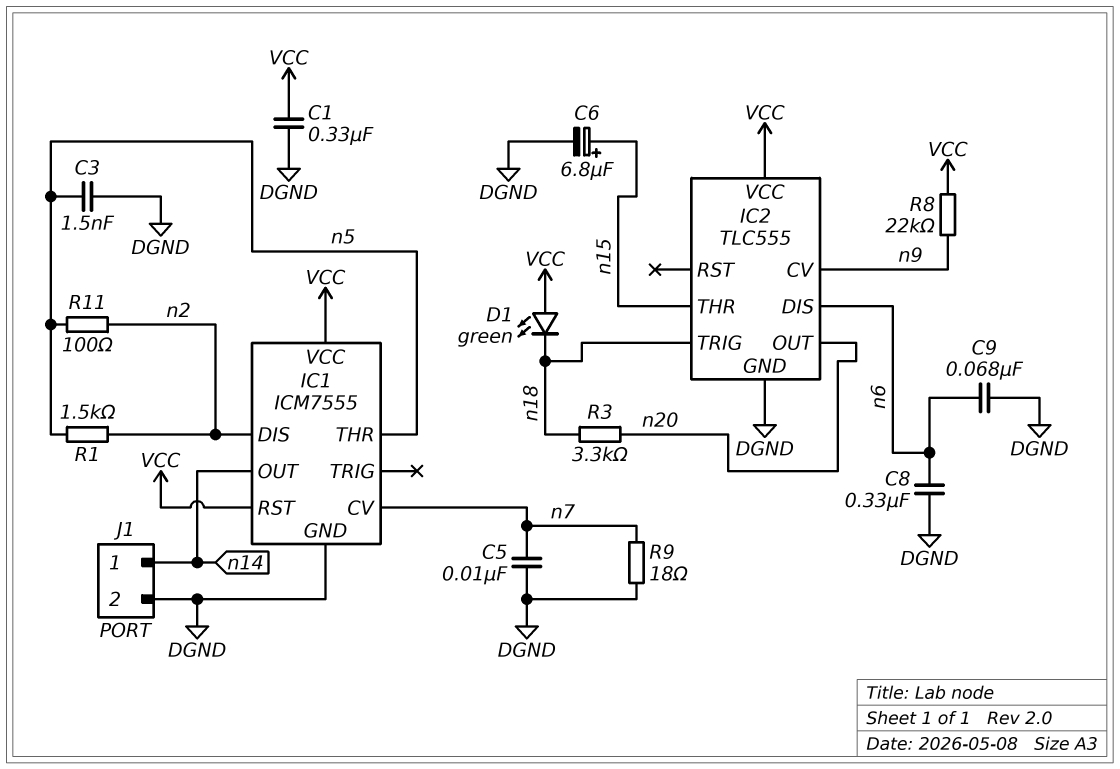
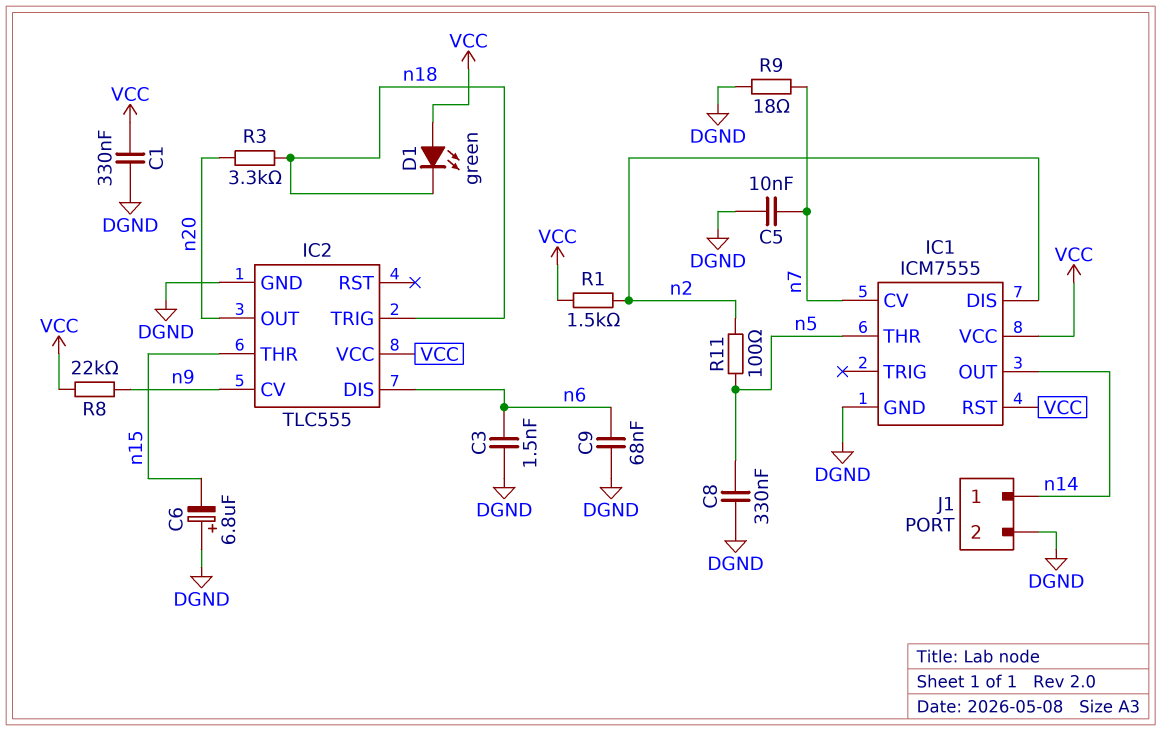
C3: 1.5nF (DGND, n5) -> 1.5nF (DGND, n6)
C6: 6.8uF (plus n15, minus DGND) -> 6.8uF (plus DGND, minus n15)
C8: 330nF (DGND, n6) -> 330nF (DGND, n5)
R1: 1.5k (n2, n5) -> 1.5k (VCC, n2)

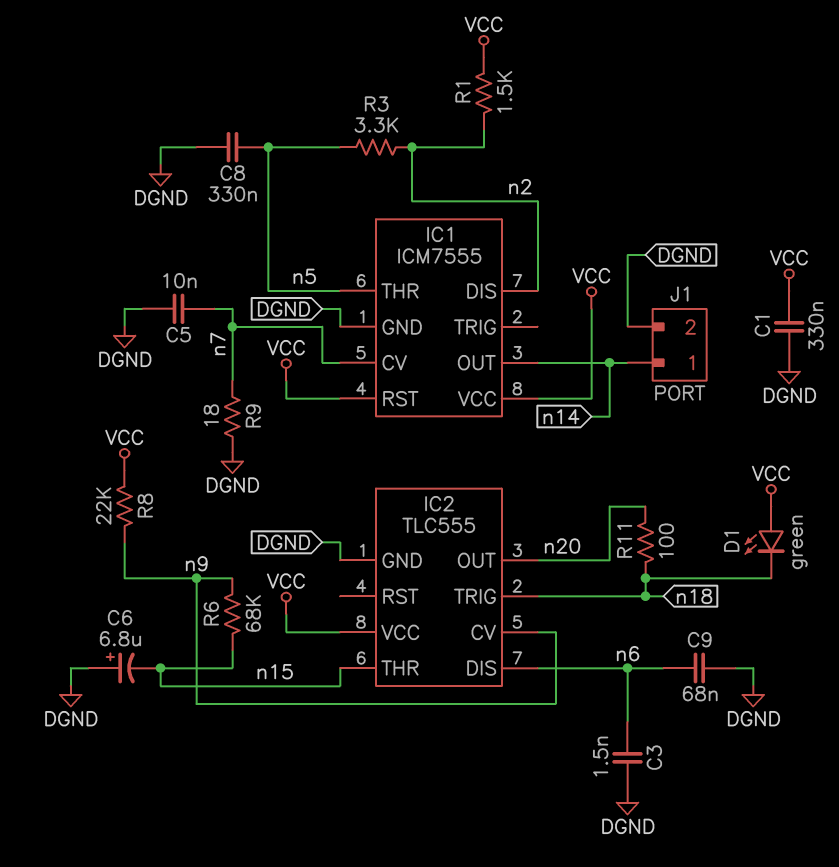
R3: 3.3k (n18, n20) -> 3.3k (n2, n5)
R6: none -> 68k (n9, n15)
R11: 100 (n2, n5) -> 100 (n18, n20)

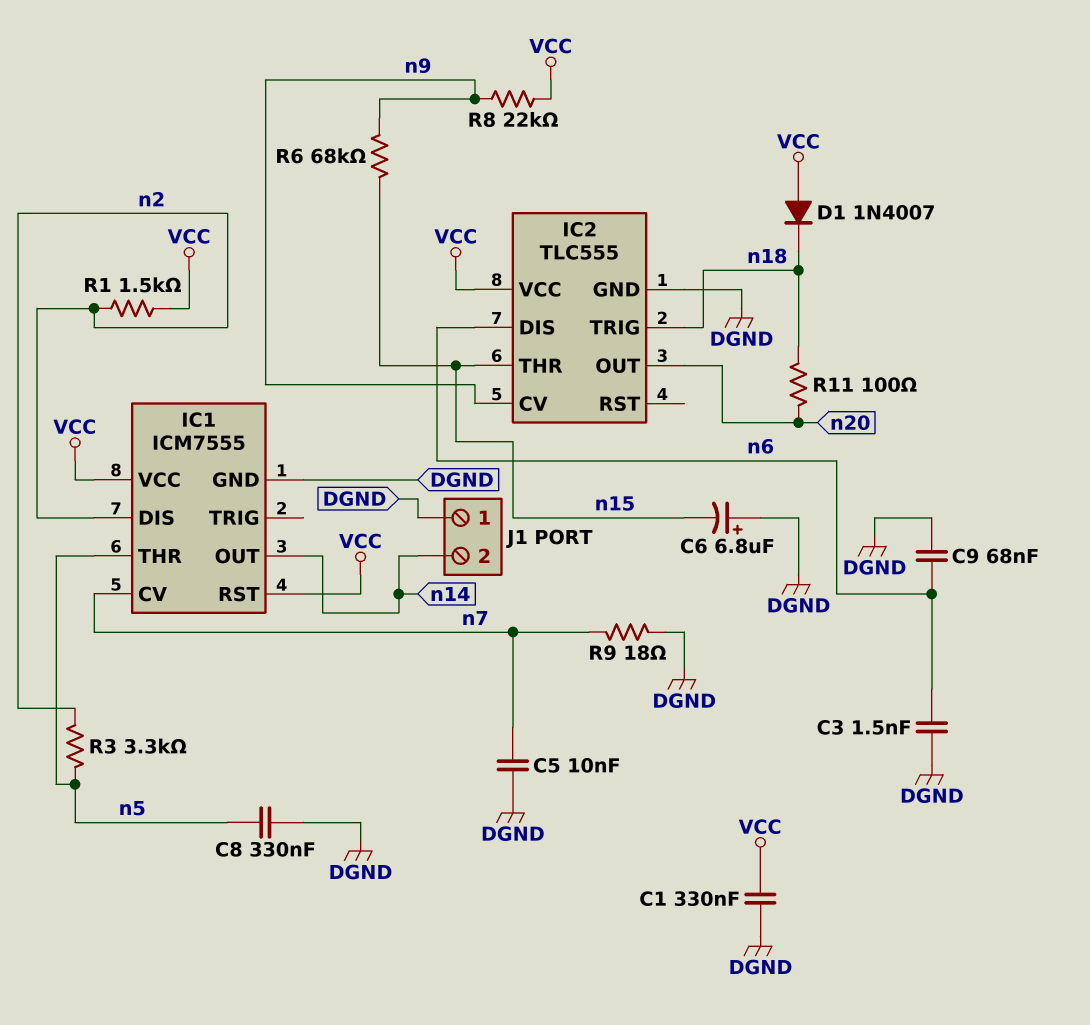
D1: LED green (A VCC, K n18) -> diode 1N4007 (A VCC, K n18)
J1 pin 1: n14 -> DGND
J1 pin 2: DGND -> n14

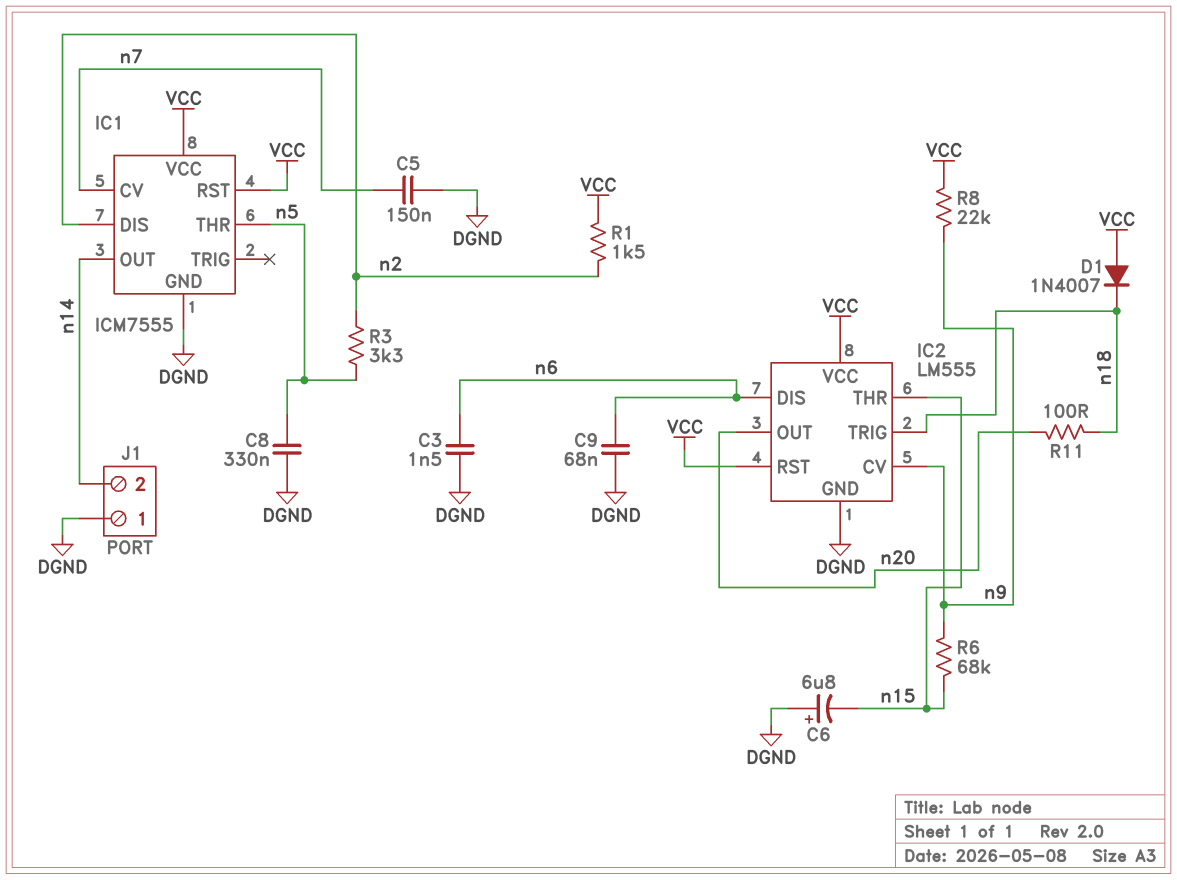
C1: 330nF (DGND, VCC) -> none
C5: 10nF (DGND, n7) -> 150nF (DGND, n7)
IC2: TLC555 -> LM555
IC2 pin RST: none -> VCC
R9: 18 (DGND, n7) -> none

